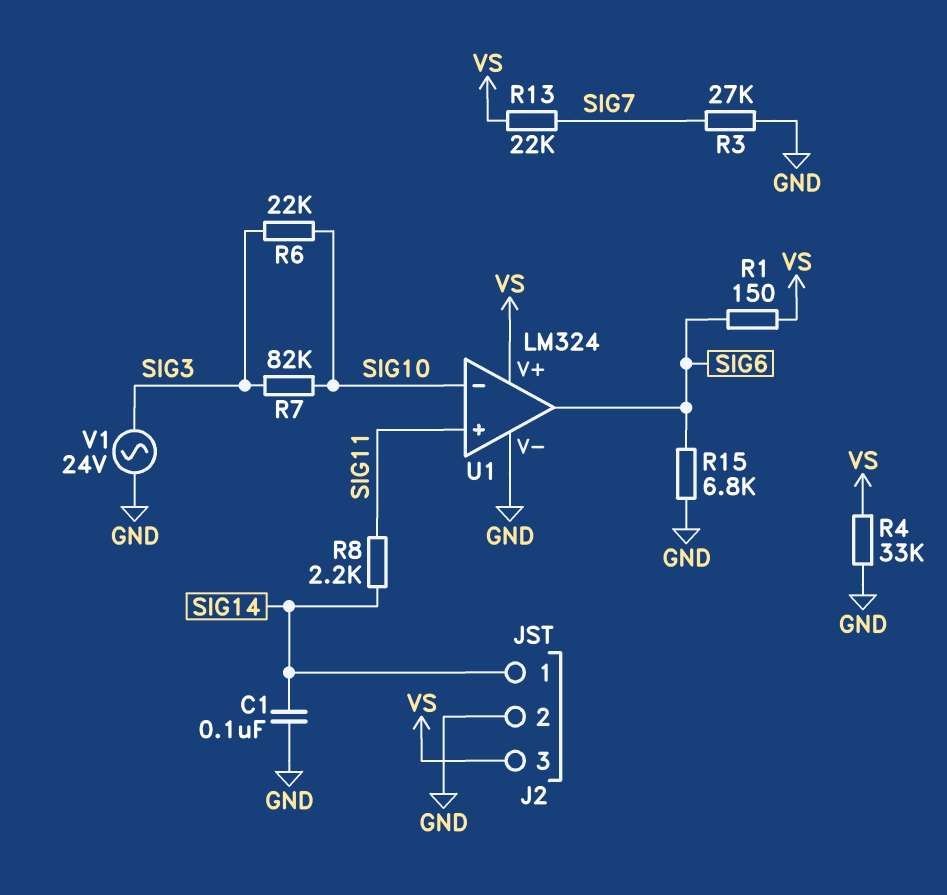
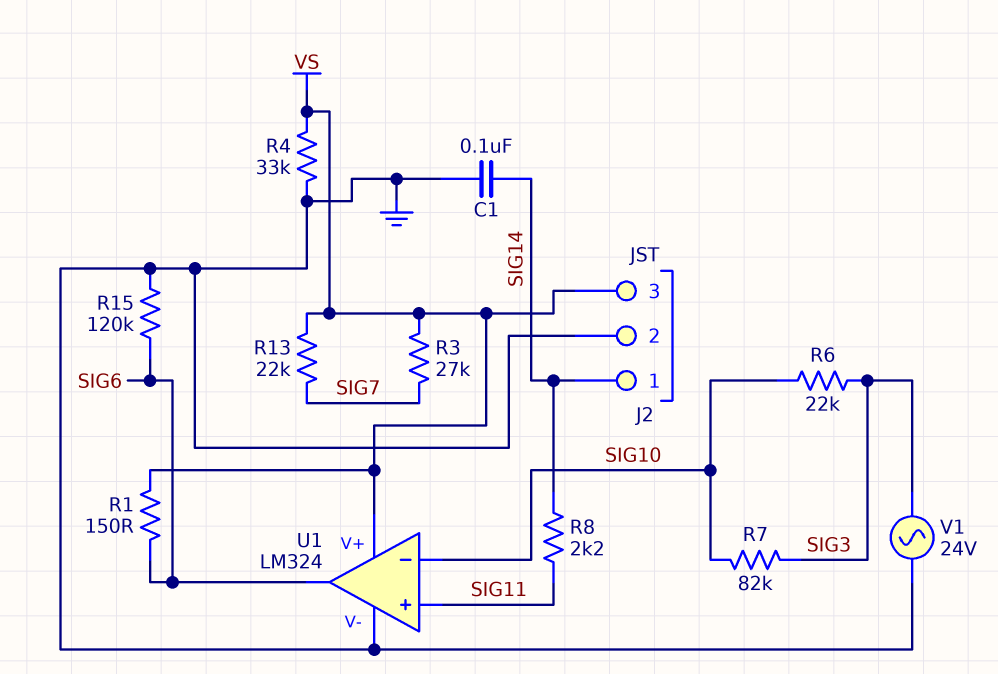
R3: 27k (GND, SIG7) -> 27k (SIG7, VS)
R15: 6.8k (GND, SIG6) -> 120k (GND, SIG6)

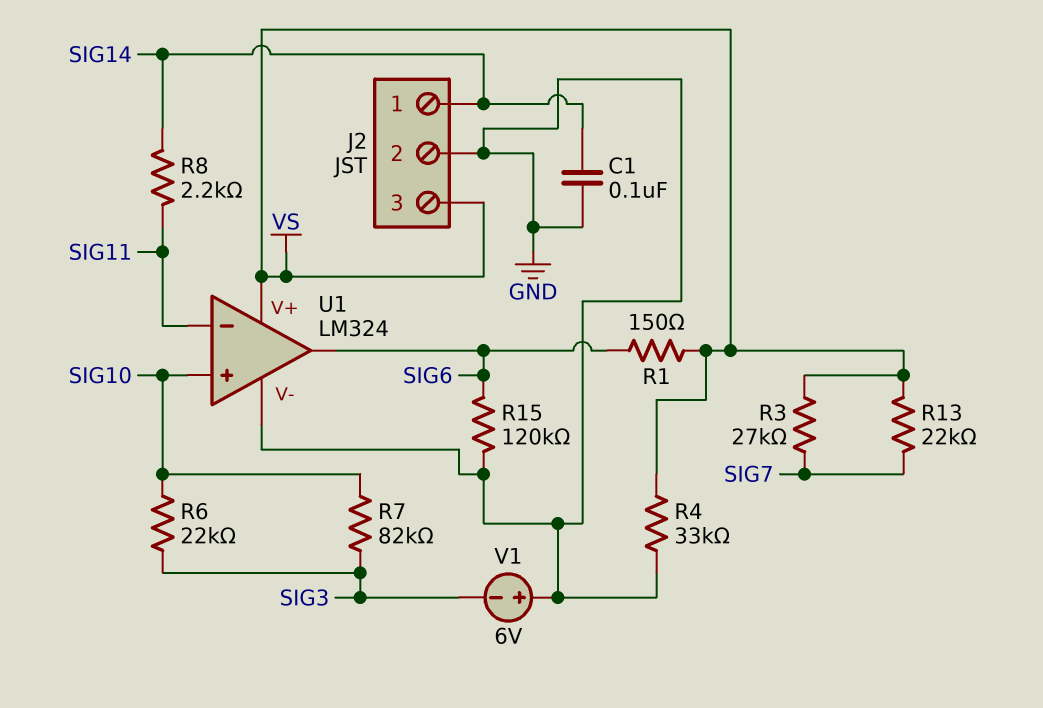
U1 pin in+: SIG11 -> SIG10
U1 pin in-: SIG10 -> SIG11
V1: AC 24V (GND, SIG3) -> 6V (plus GND, minus SIG3)

